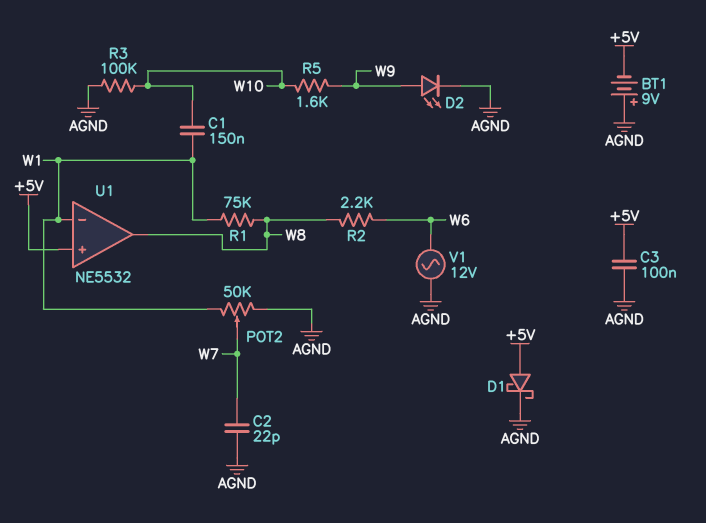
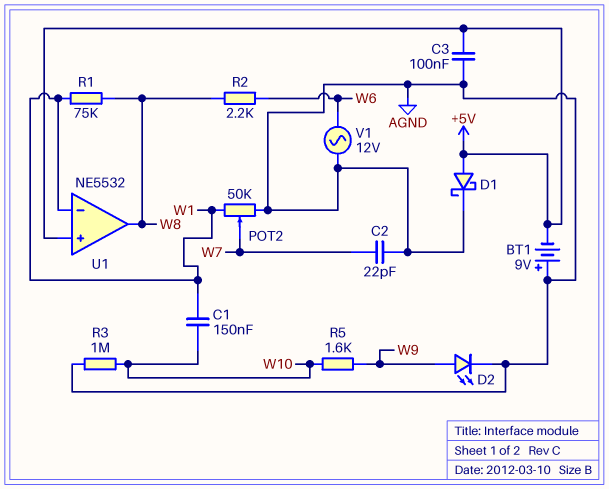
R3: 100k (AGND, W10) -> 1M (AGND, W10)

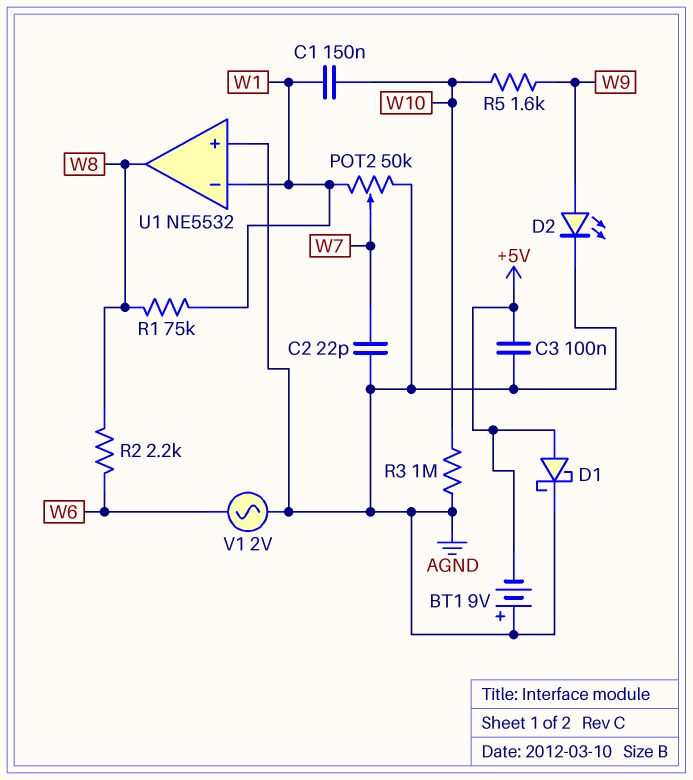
U1 pin in+: +5V -> AGND
V1: AC 12V (AGND, W6) -> AC 2V (AGND, W6)

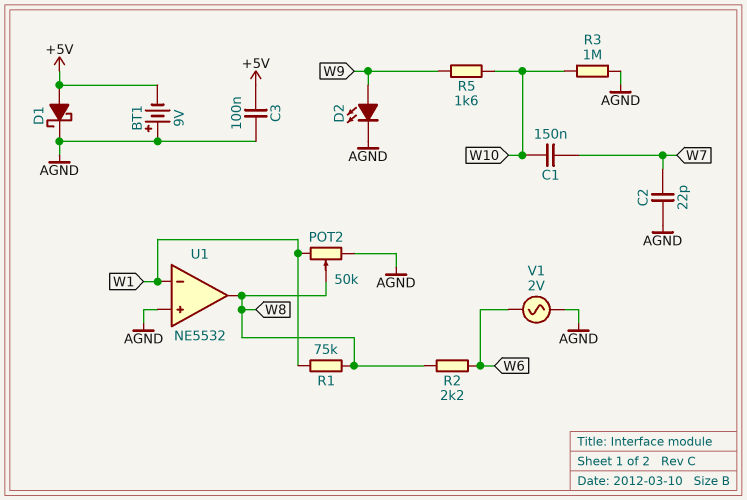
C1: 150nF (W1, W10) -> 150nF (W7, W10)
POT2: 50k (AGND, W1, wiper W7) -> 50k (AGND, W1, wiper W8)

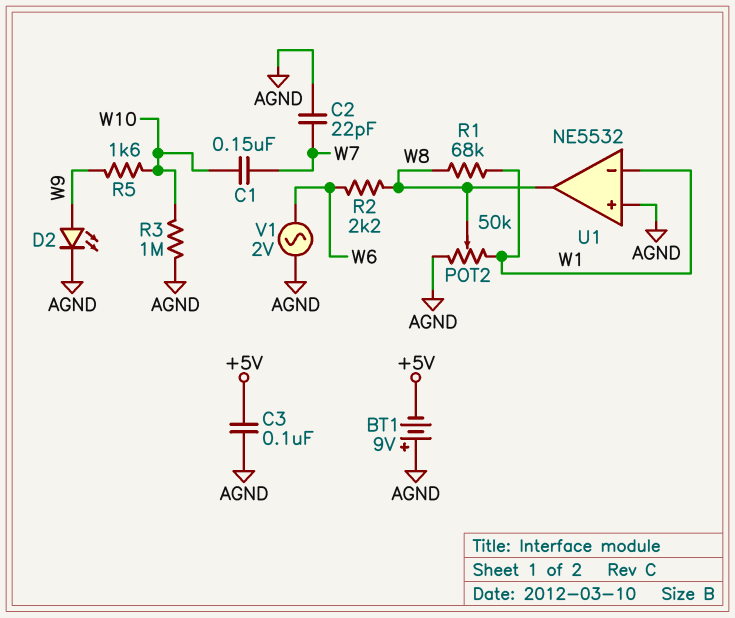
D1: schottky (A +5V, K AGND) -> none
R1: 75k (W1, W8) -> 68k (W1, W8)

